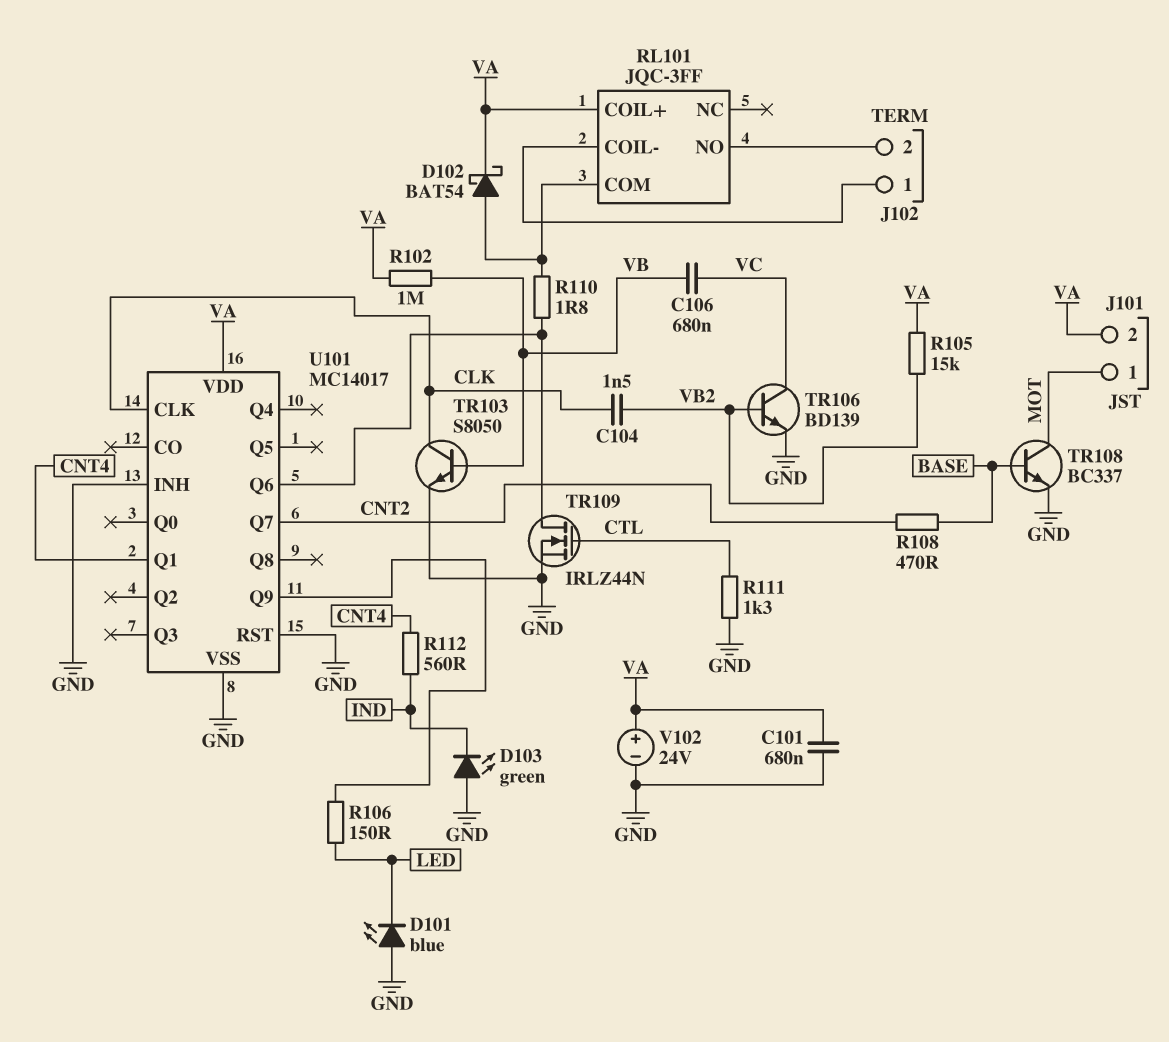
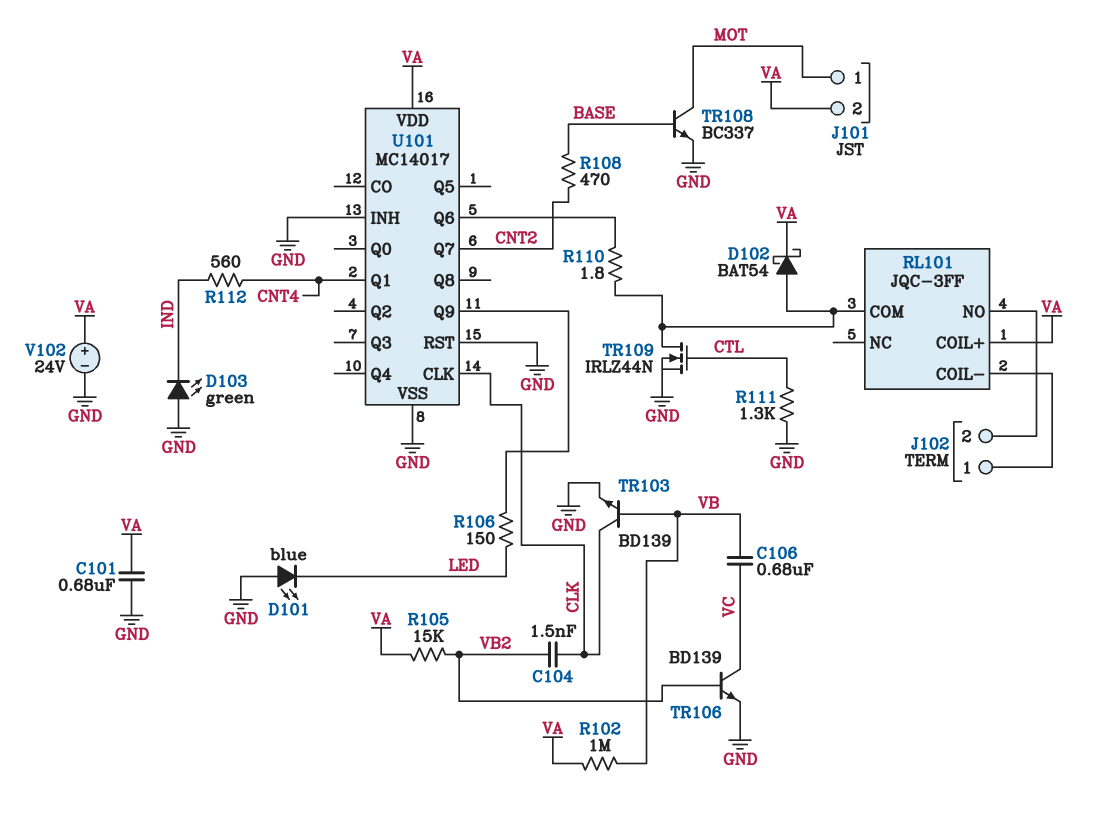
TR103: NPN S8050 (B VB, C CLK, E GND) -> NPN BD139 (B VB, C CLK, E GND)
TR109: NMOS IRLZ44N (G CTL, D U101/Q6, S GND) -> NMOS IRLZ44N (G CTL, D RL101/COM, S GND)

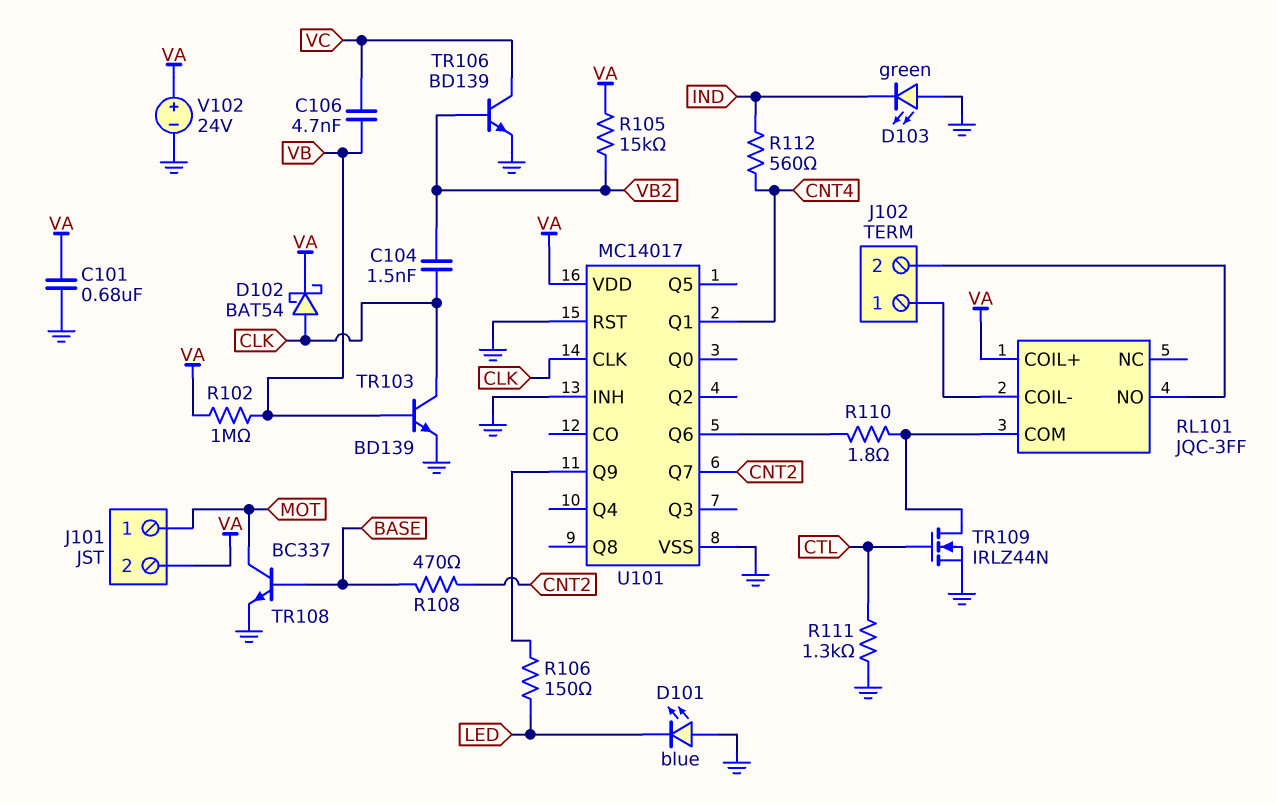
C106: 680nF (VB, VC) -> 4.7nF (VB, VC)
D102: schottky BAT54 (A RL101/COM, K VA) -> schottky BAT54 (A CLK, K VA)

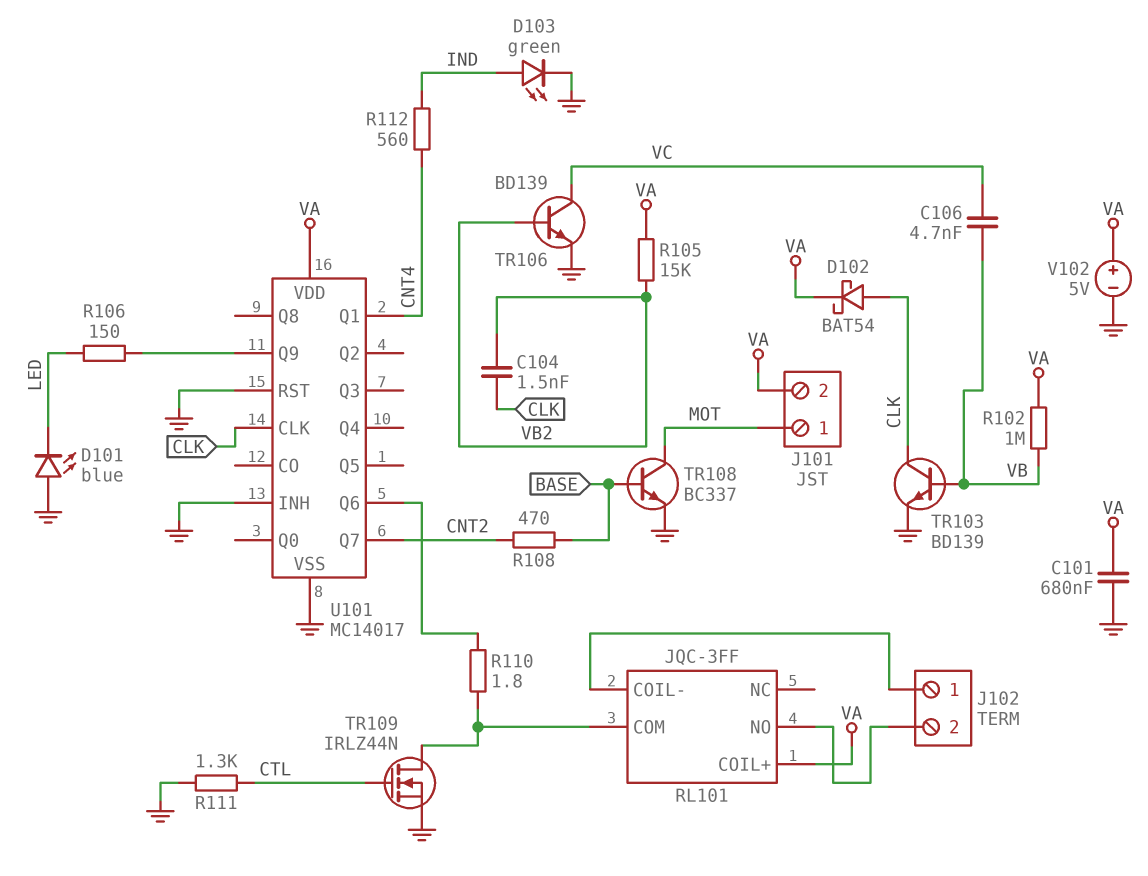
D103: LED green (A GND, K IND) -> LED green (A IND, K GND)
V102: 24V (plus VA, minus GND) -> 5V (plus VA, minus GND)

